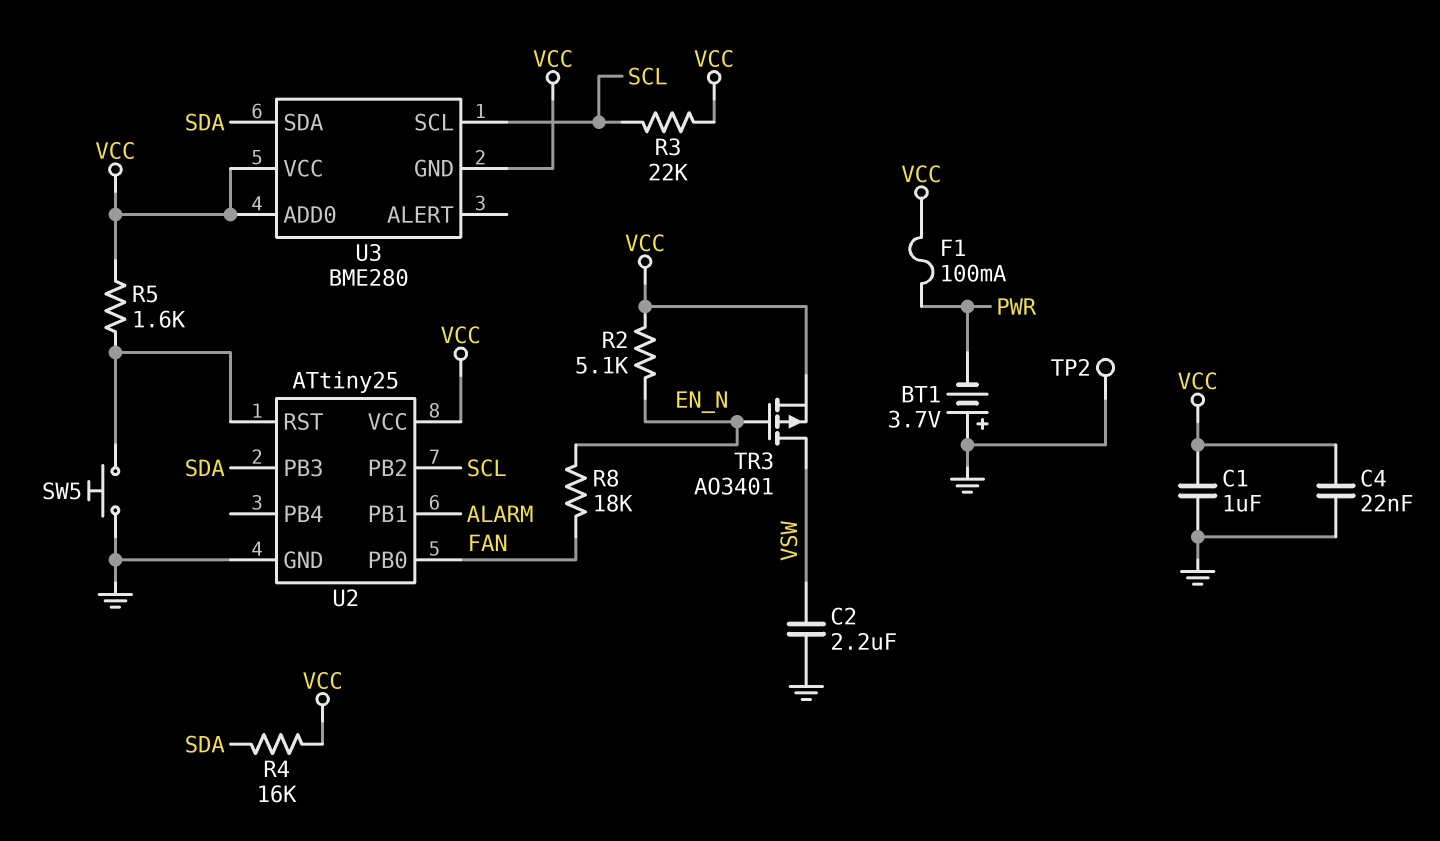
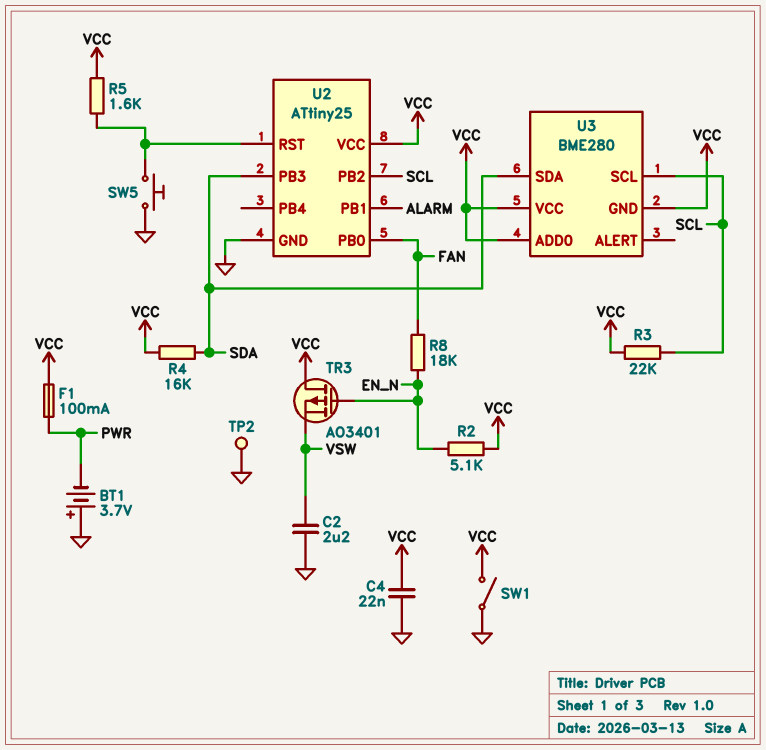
C1: 1uF (GND, VCC) -> none
SW1: none -> switch (GND, VCC)
TR3: PMOS AO3401 (G EN_N, D VSW, S VCC) -> PMOS AO3401 (G EN_N, D VCC, S VSW)

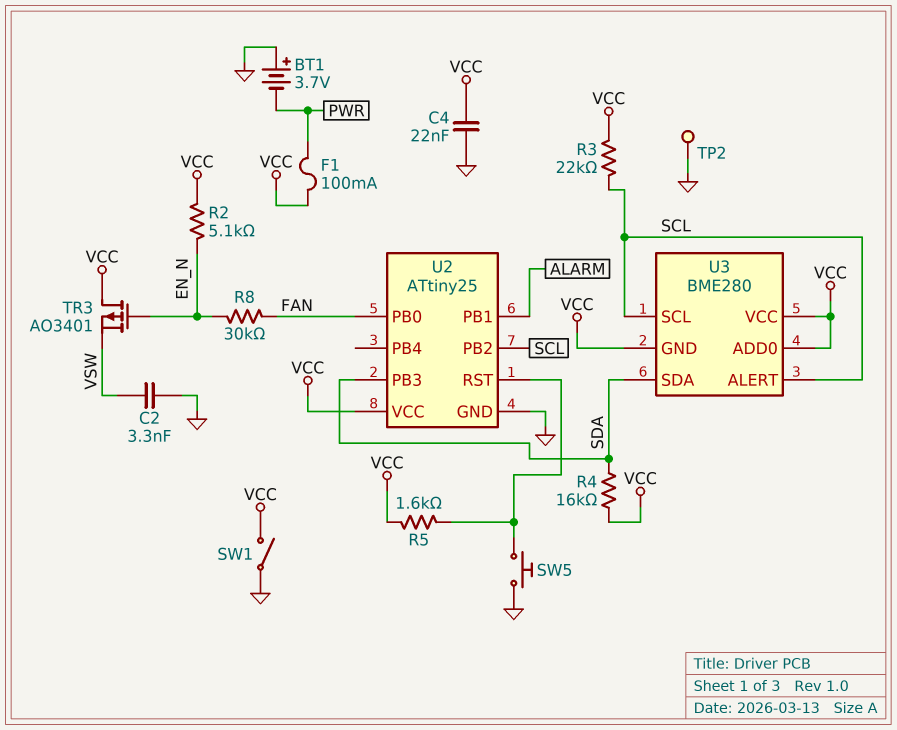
C2: 2.2uF (GND, VSW) -> 3.3nF (GND, VSW)
R8: 18k (EN_N, FAN) -> 30k (EN_N, FAN)
U3 pin ALERT: none -> SCL

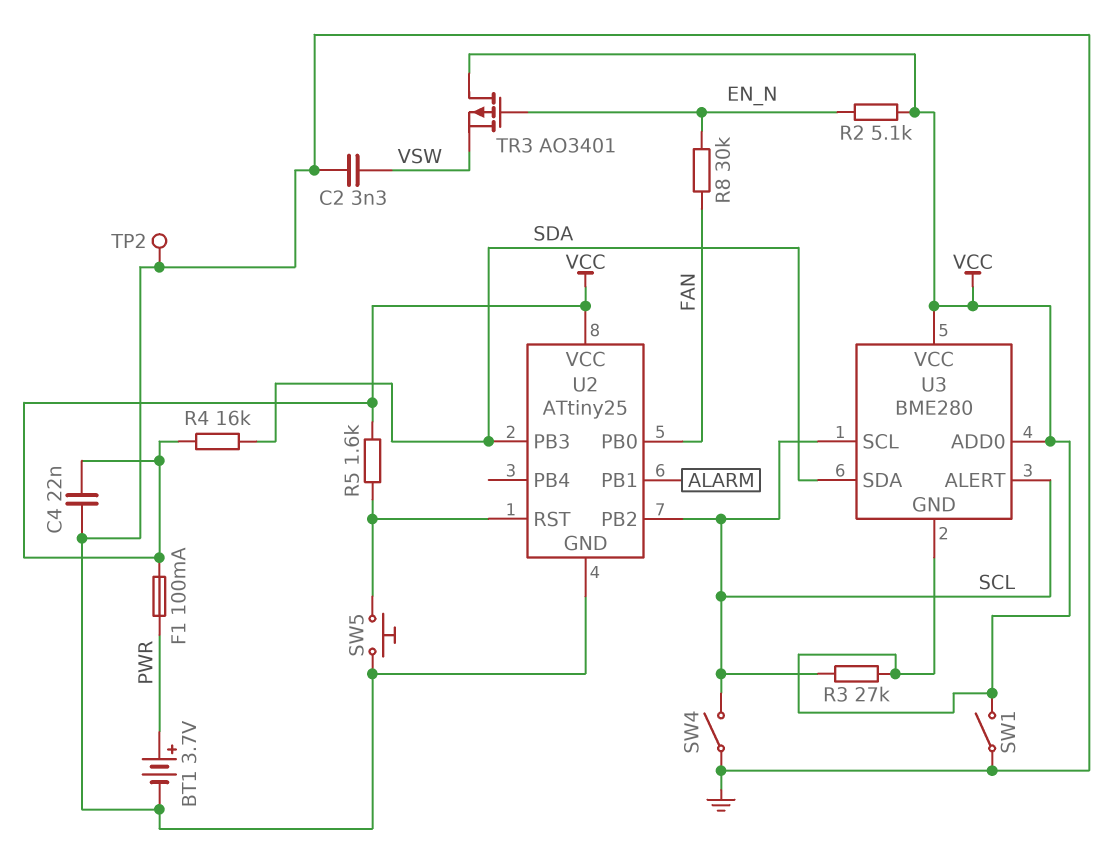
BT1: 3.7V (plus GND, minus PWR) -> 3.7V (plus PWR, minus GND)
R3: 22k (SCL, VCC) -> 27k (SCL, VCC)
SW4: none -> switch (GND, SCL)

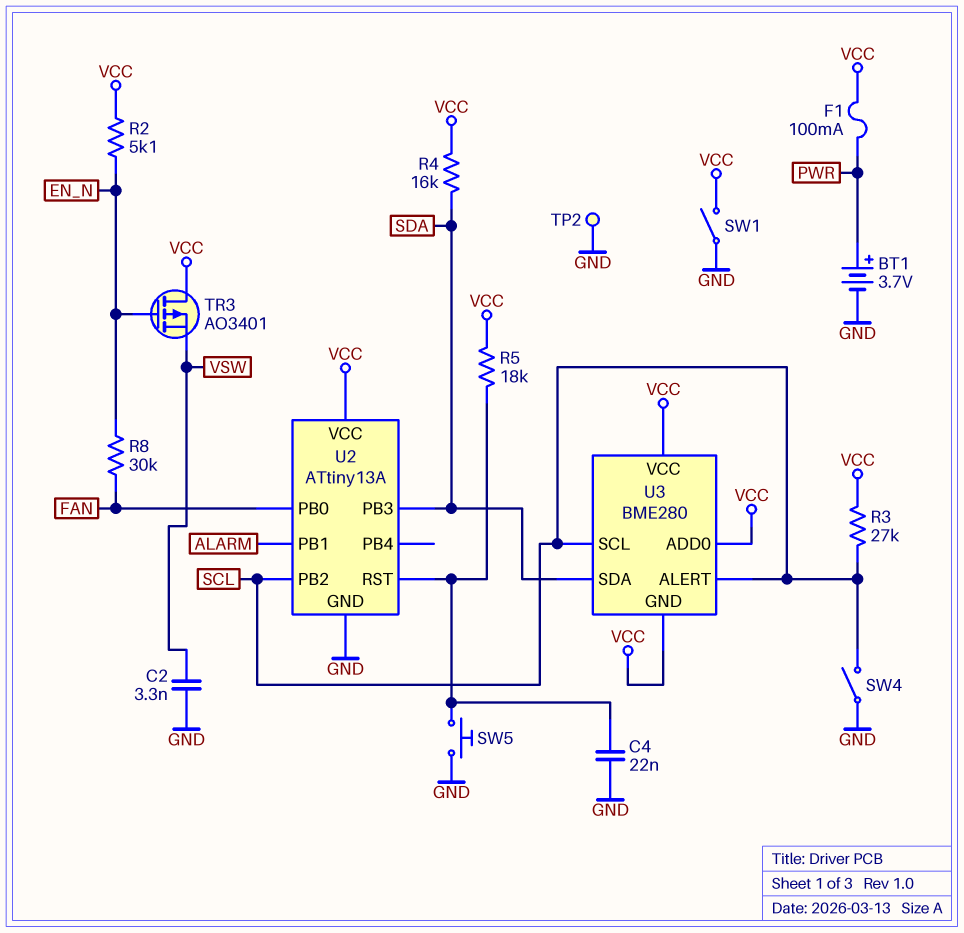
C4: 22nF (GND, VCC) -> 22nF (GND, U2/RST)
R5: 1.6k (U2/RST, VCC) -> 18k (U2/RST, VCC)
U2: ATtiny25 -> ATtiny13A

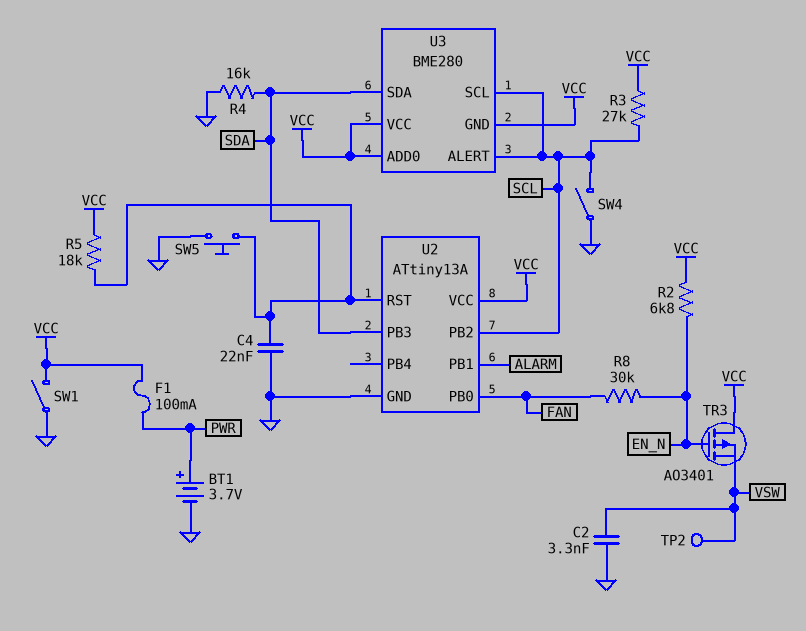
R2: 5.1k (EN_N, VCC) -> 6.8k (EN_N, VCC)
R4: 16k (SDA, VCC) -> 16k (GND, SDA)
TP2: test point (GND) -> test point (VSW)

